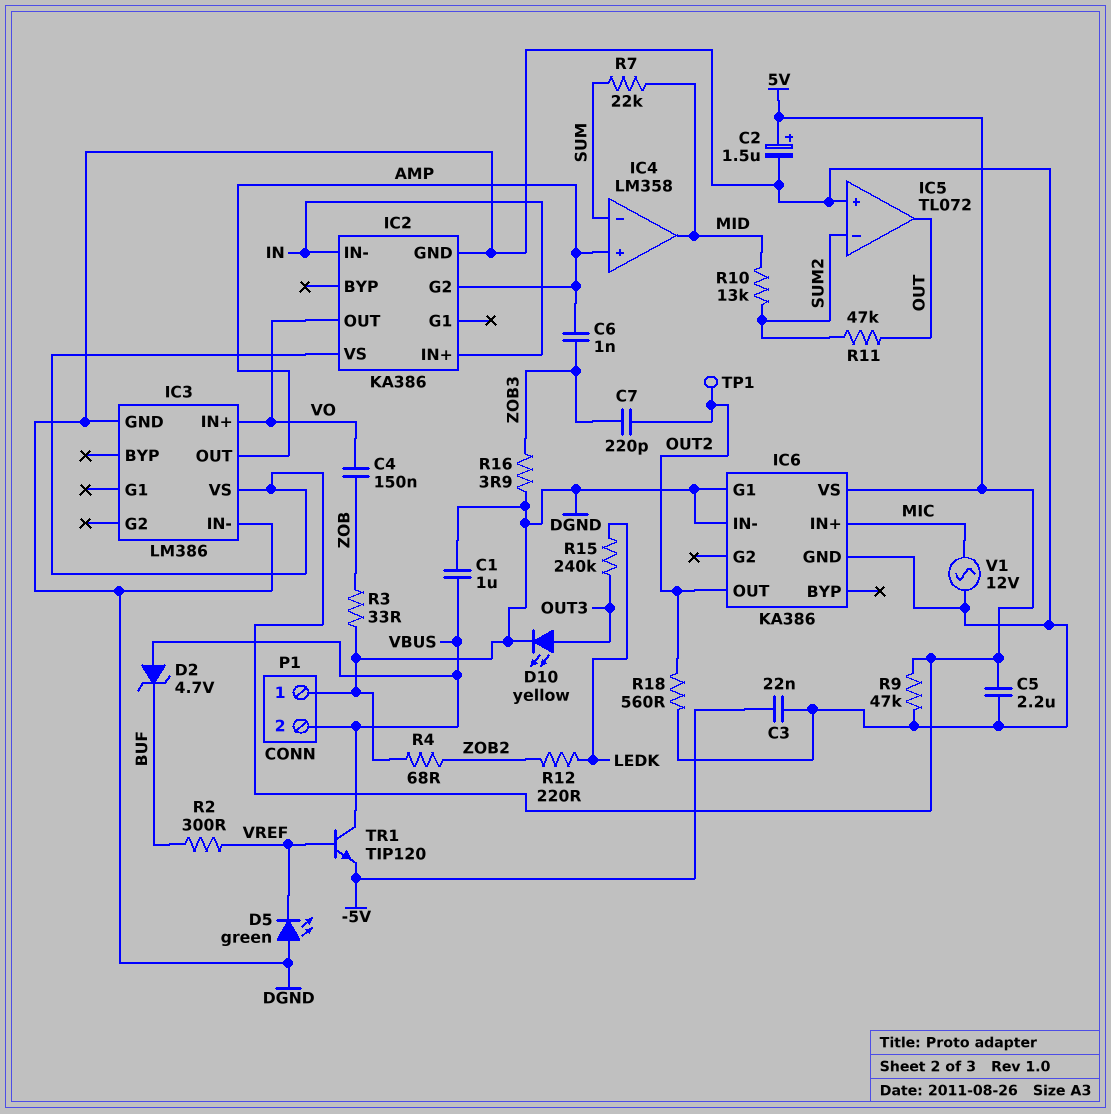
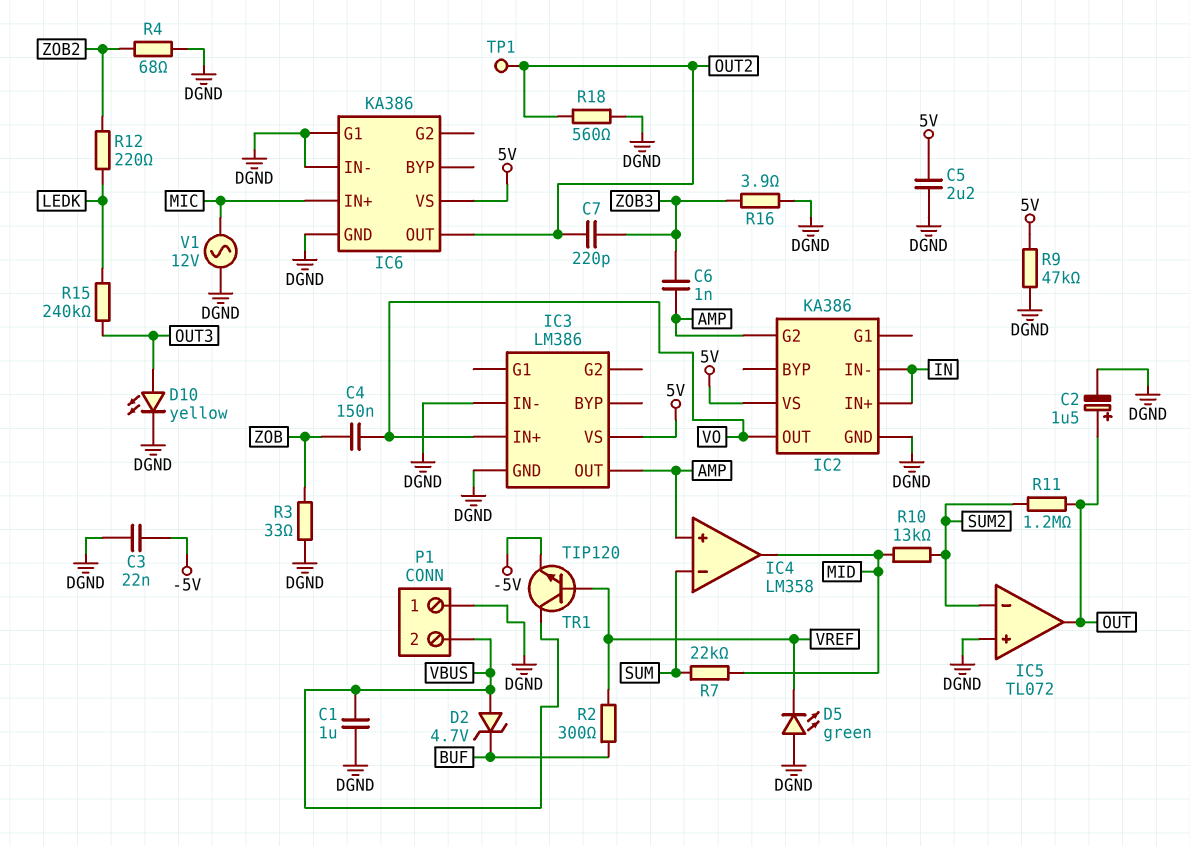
C2: 1.5uF (plus 5V, minus DGND) -> 1.5uF (plus OUT, minus DGND)
R11: 47k (OUT, SUM2) -> 1.2M (OUT, SUM2)

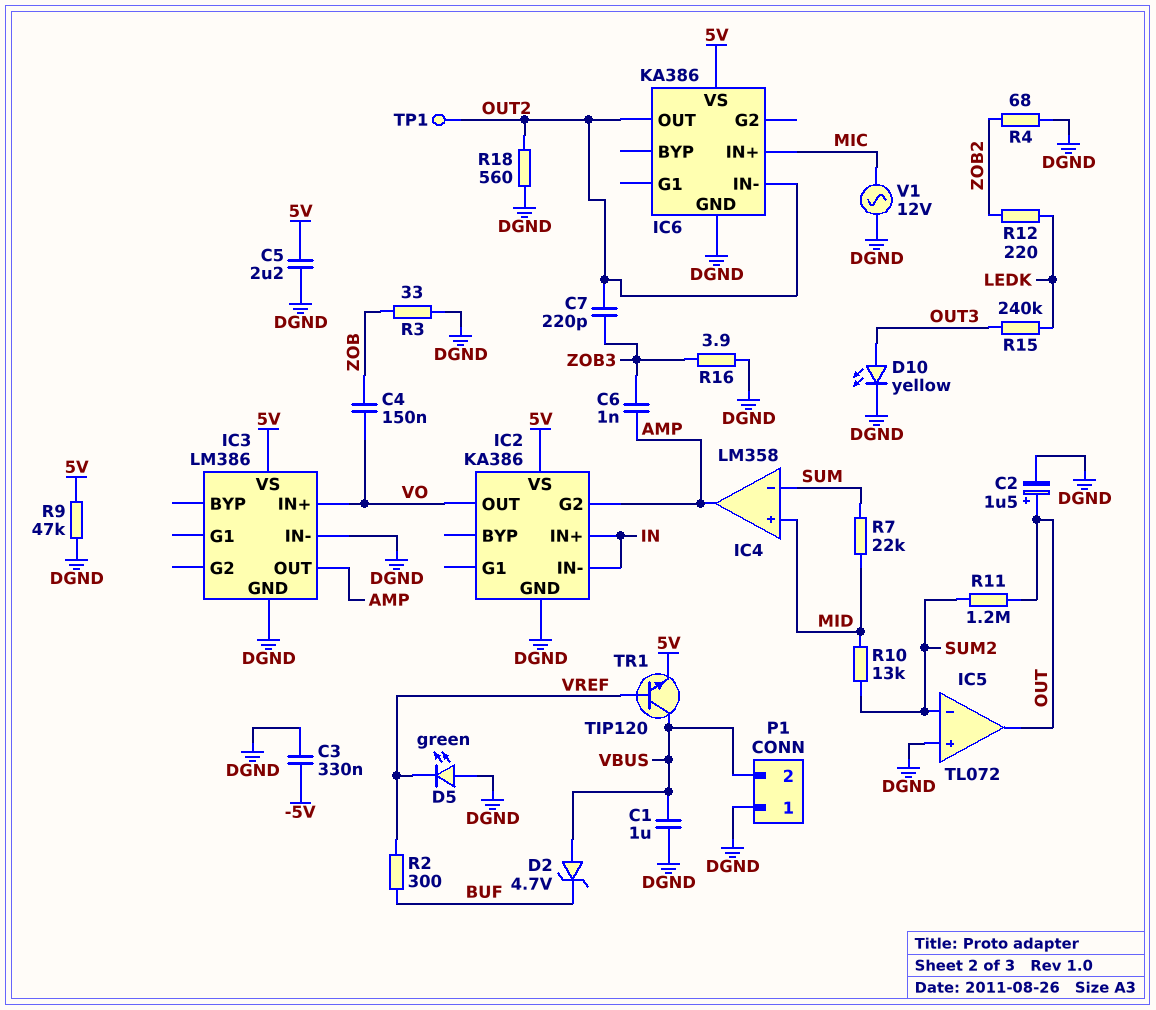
C3: 22nF (-5V, DGND) -> 330nF (-5V, DGND)
IC4 pin in+: AMP -> MID
IC4 pin out: MID -> AMP
IC6 pin G1: DGND -> none
IC6 pin IN-: DGND -> OUT2
TR1: NPN TIP120 (B VREF, C VBUS, E -5V) -> NPN TIP120 (B VREF, C VBUS, E 5V)

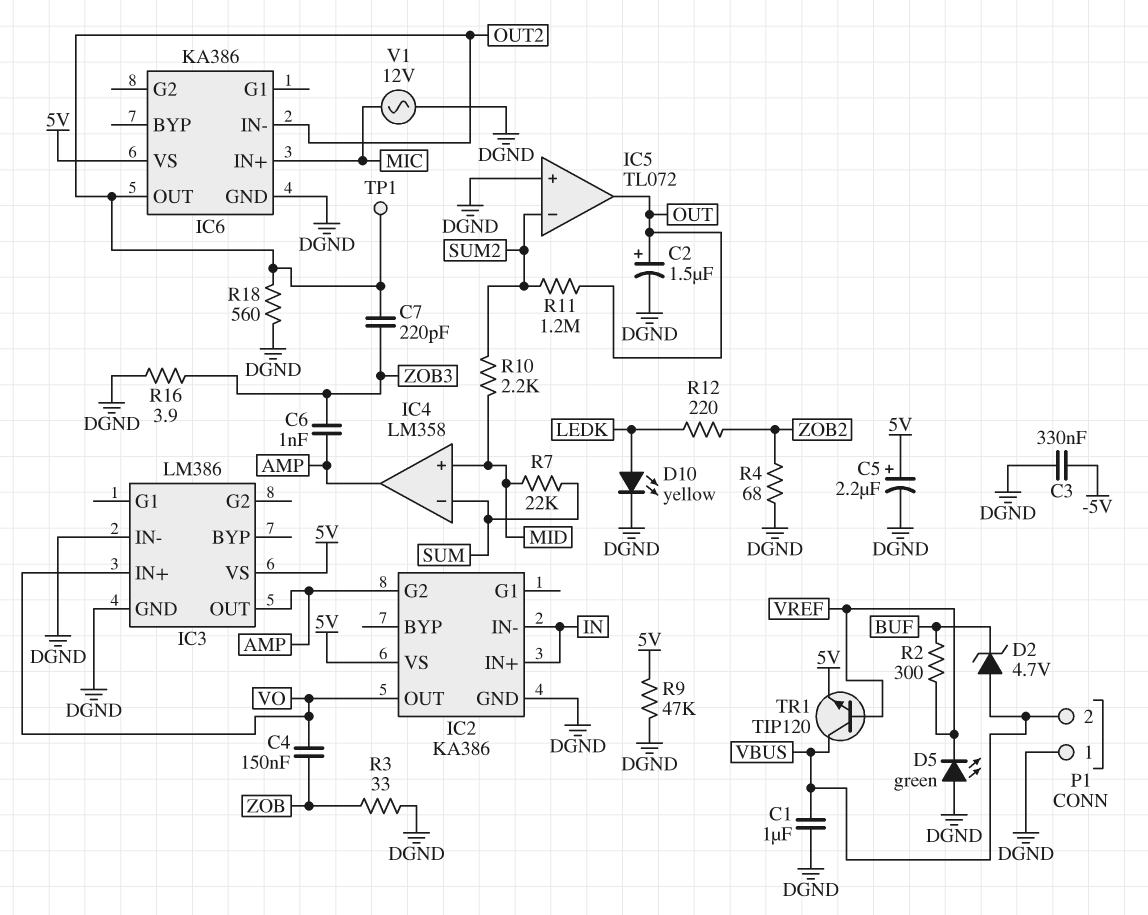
C5: 2.2uF (5V, DGND) -> 2.2uF (plus 5V, minus DGND)
D10: LED yellow (A OUT3, K DGND) -> LED yellow (A LEDK, K DGND)
R10: 13k (MID, SUM2) -> 2.2k (MID, SUM2)
R15: 240k (LEDK, OUT3) -> none

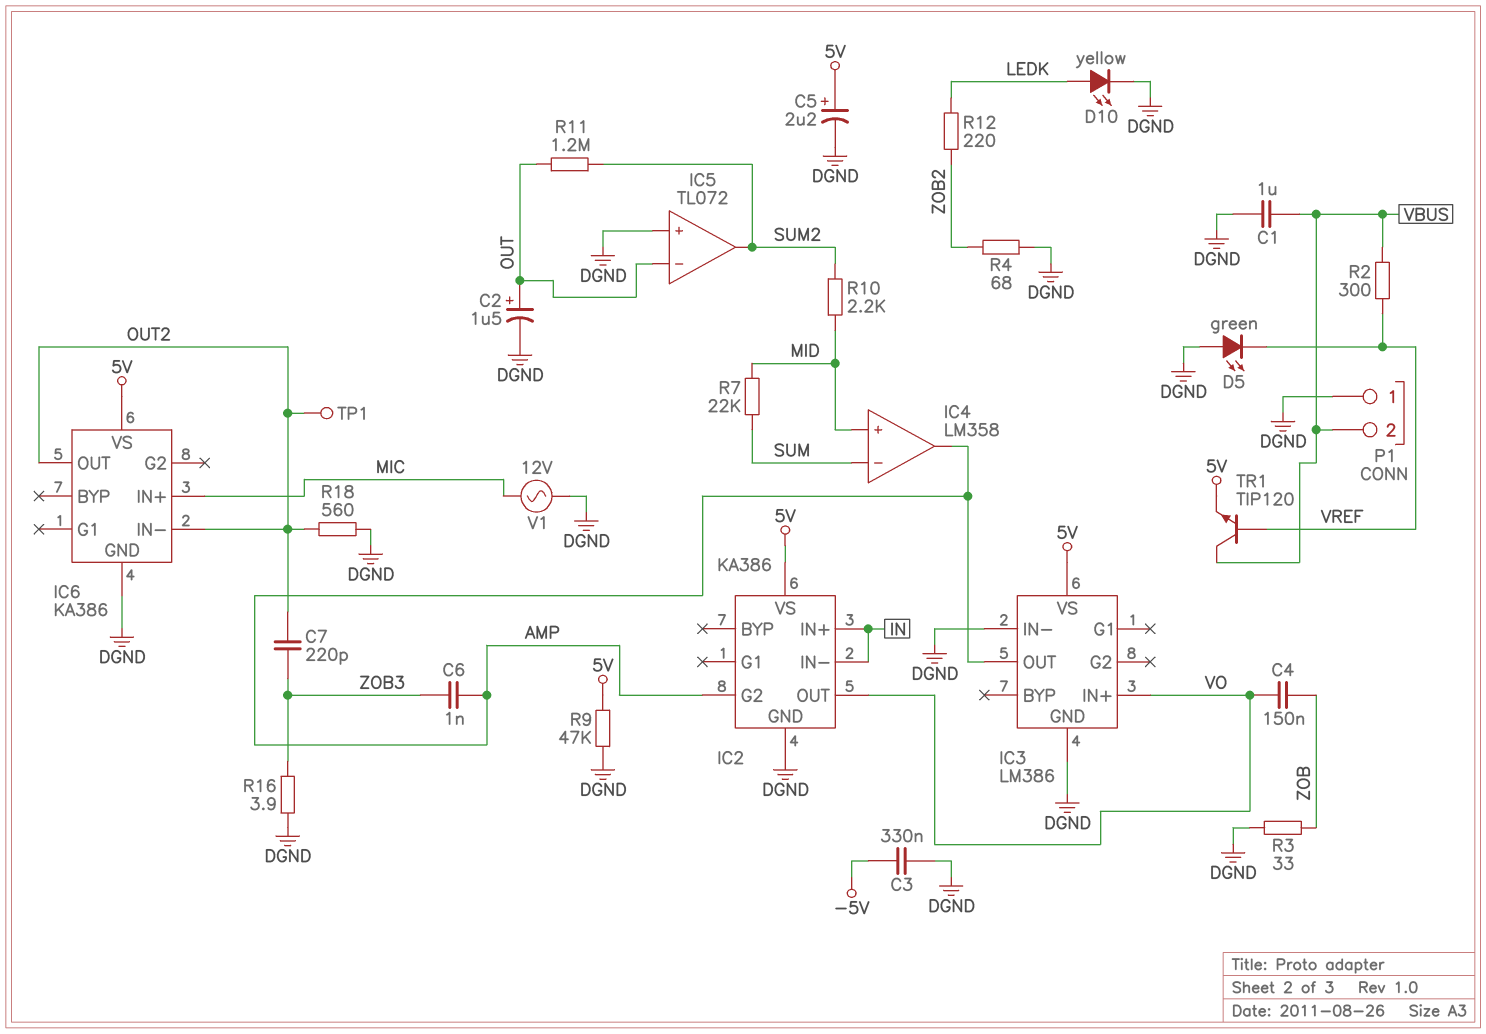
D2: zener 4.7V (A VBUS, K BUF) -> none
IC5 pin in-: SUM2 -> OUT
IC5 pin out: OUT -> SUM2
R2: 300 (BUF, VREF) -> 300 (VBUS, VREF)

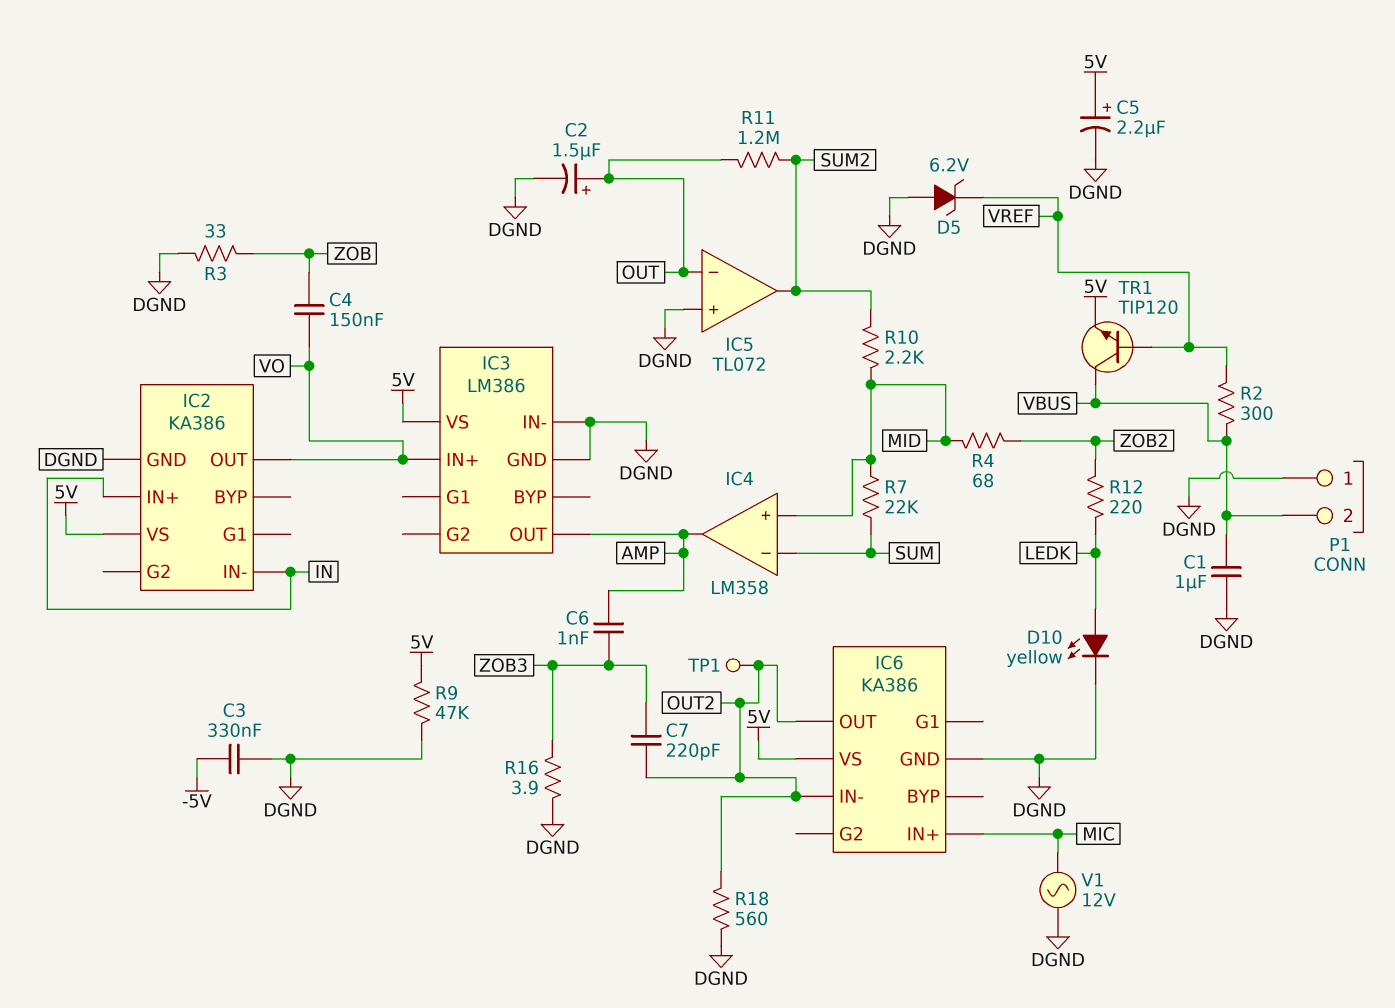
D5: LED green (A DGND, K VREF) -> zener 6.2V (A DGND, K VREF)
IC2 pin G2: AMP -> none
R4: 68 (DGND, ZOB2) -> 68 (MID, ZOB2)

